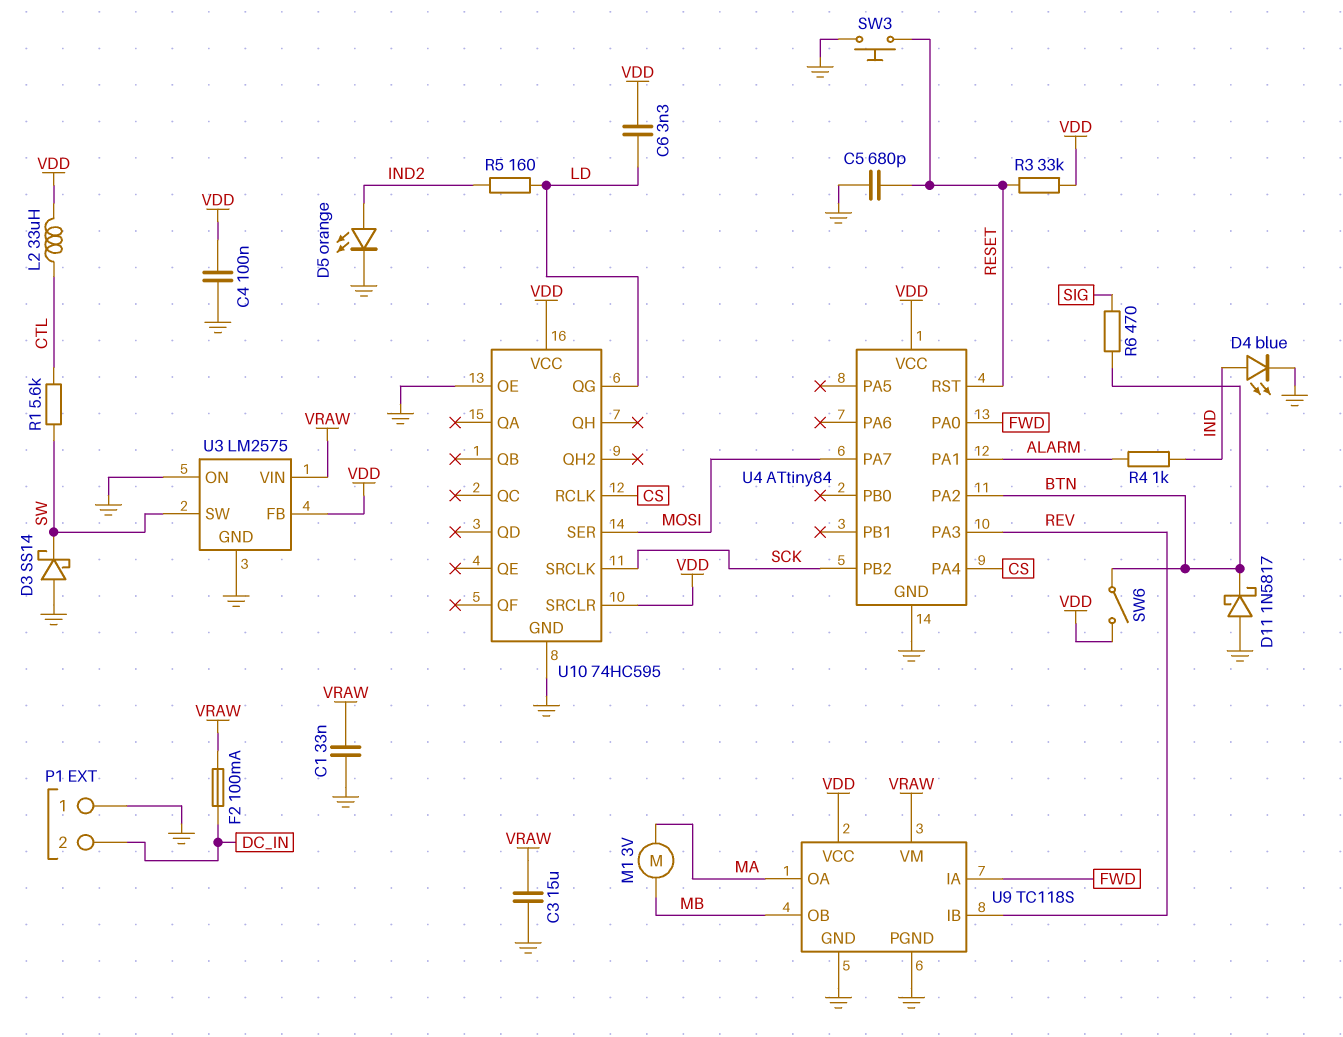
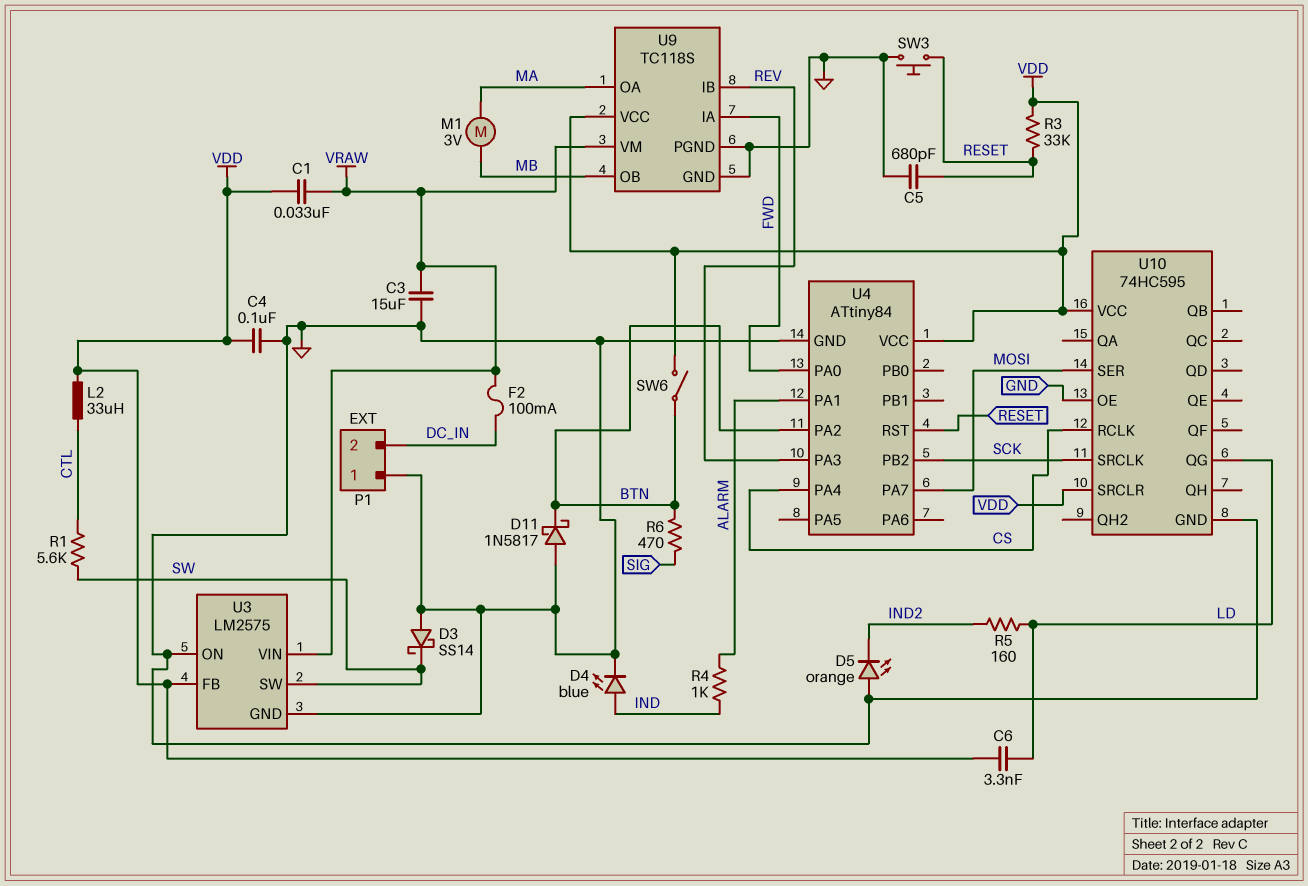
C1: 33nF (GND, VRAW) -> 33nF (VDD, VRAW)
D5: LED orange (A IND2, K GND) -> LED orange (A GND, K IND2)

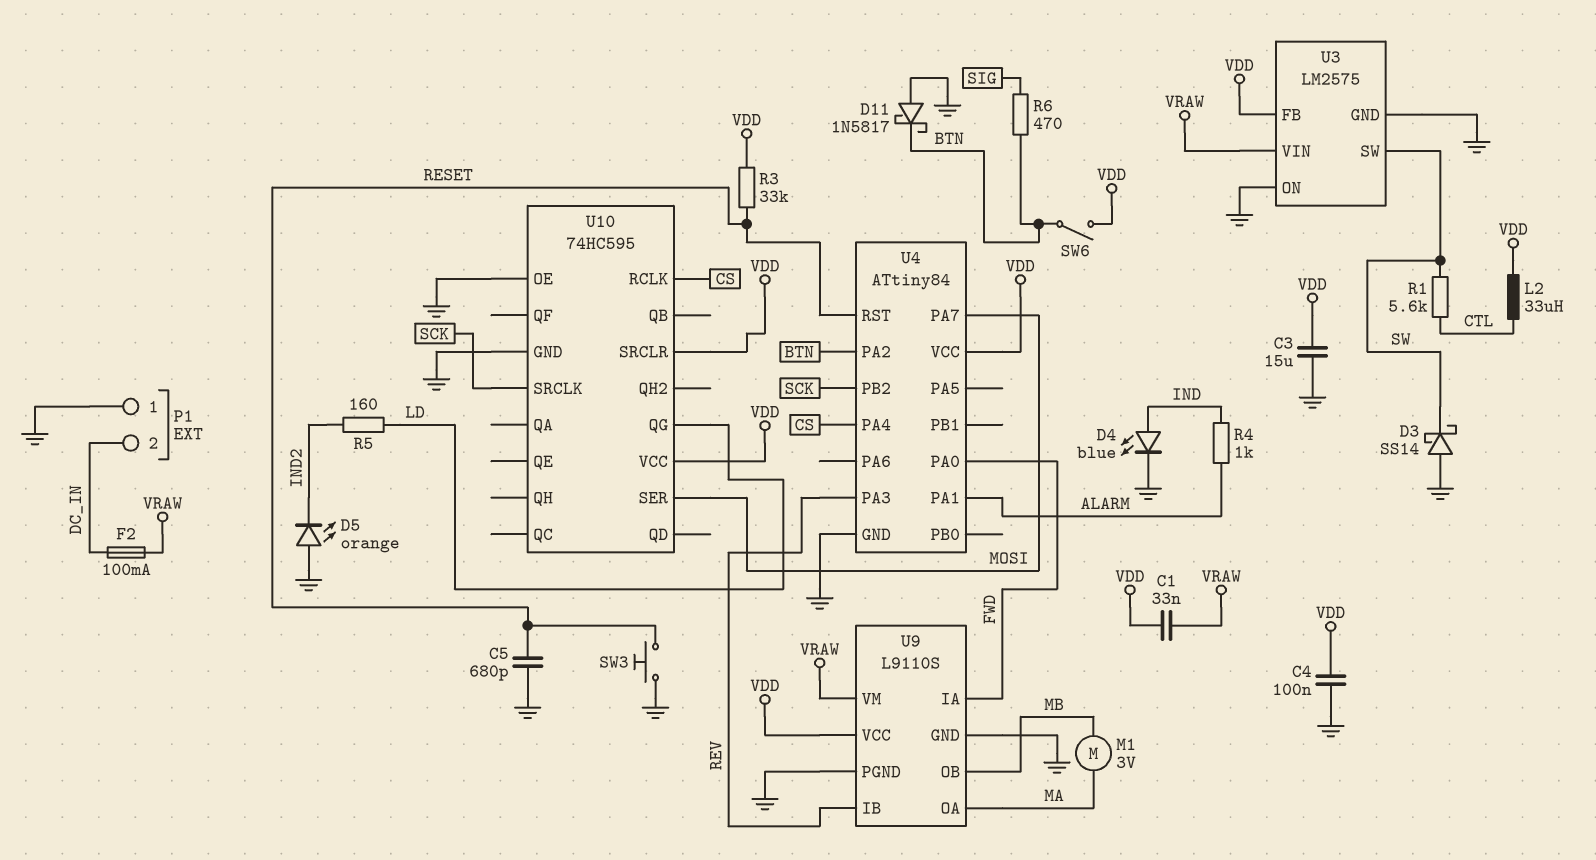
C3: 15uF (GND, VRAW) -> 15uF (GND, VDD)
C6: 3.3nF (LD, VDD) -> none
U9: TC118S -> L9110S

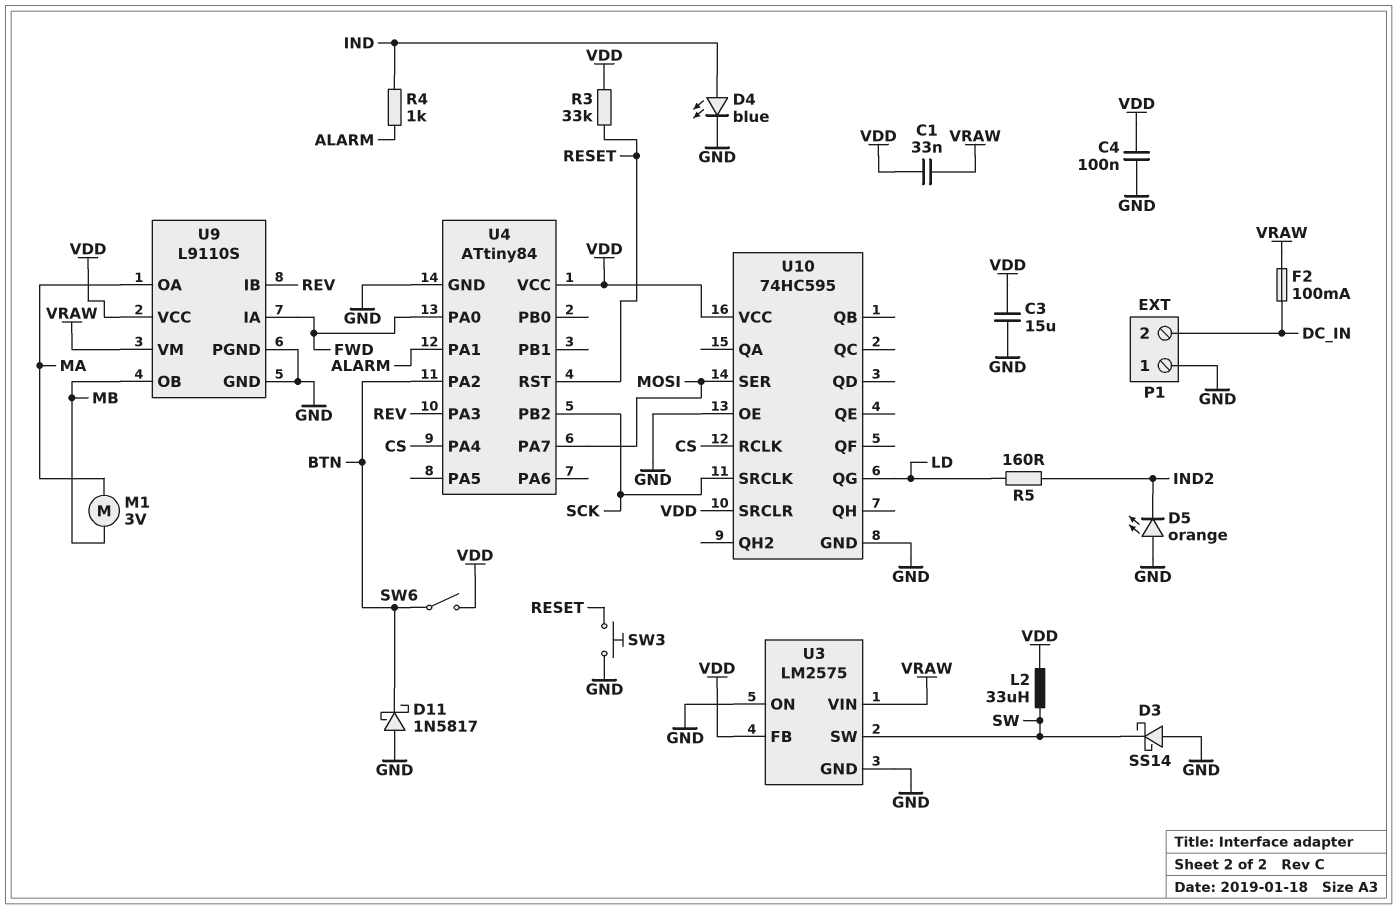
C5: 680pF (GND, RESET) -> none
L2: 33uH (CTL, VDD) -> 33uH (SW, VDD)
R1: 5.6k (CTL, SW) -> none
R6: 470 (BTN, SIG) -> none

